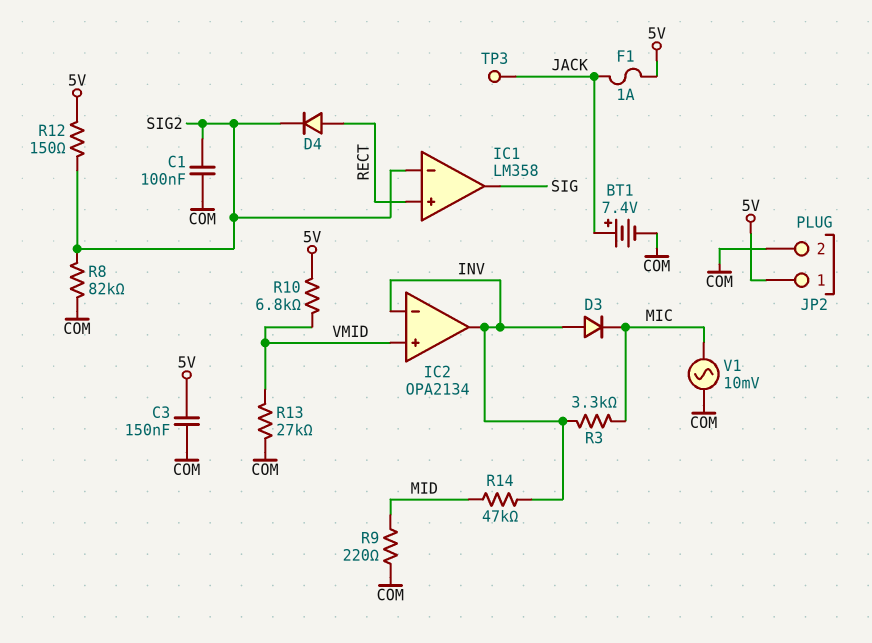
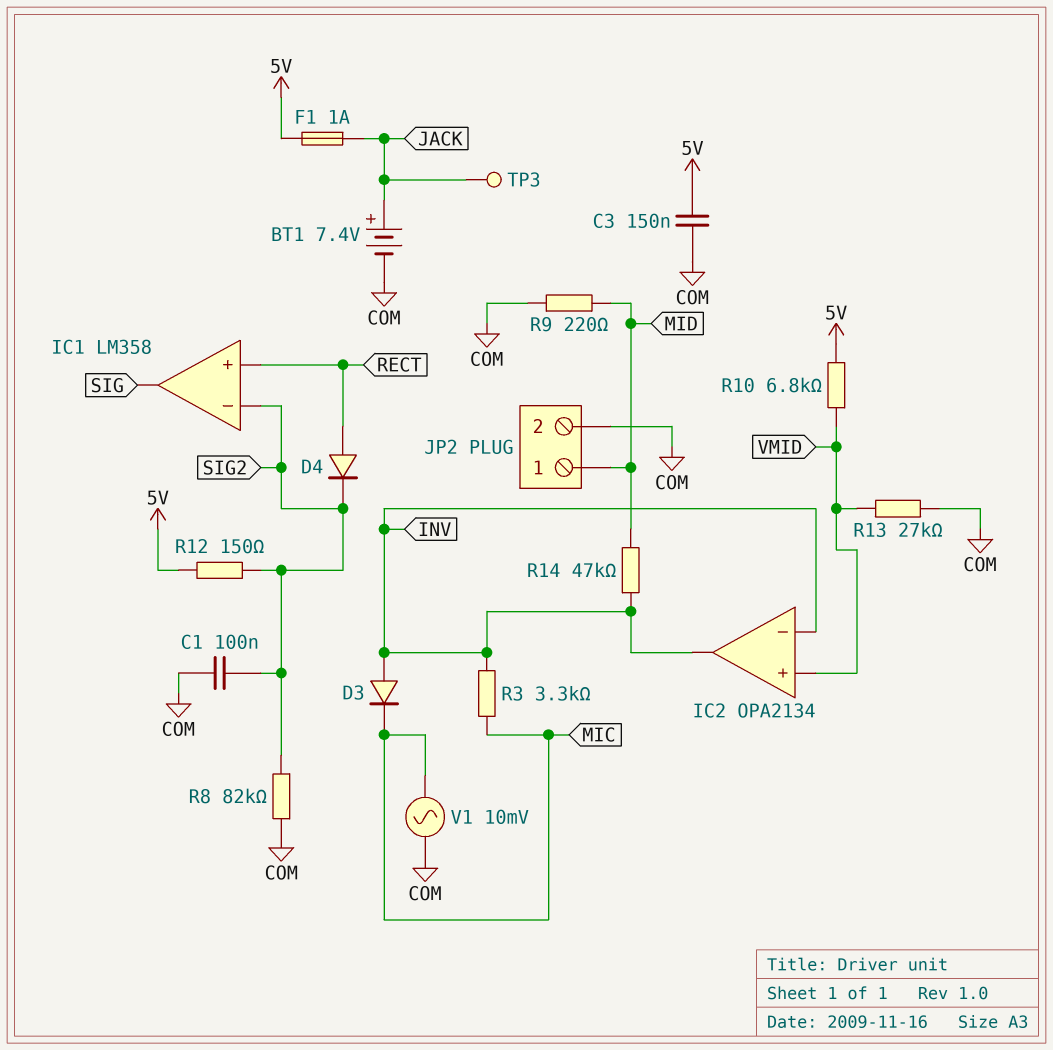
JP2 pin 1: 5V -> MID

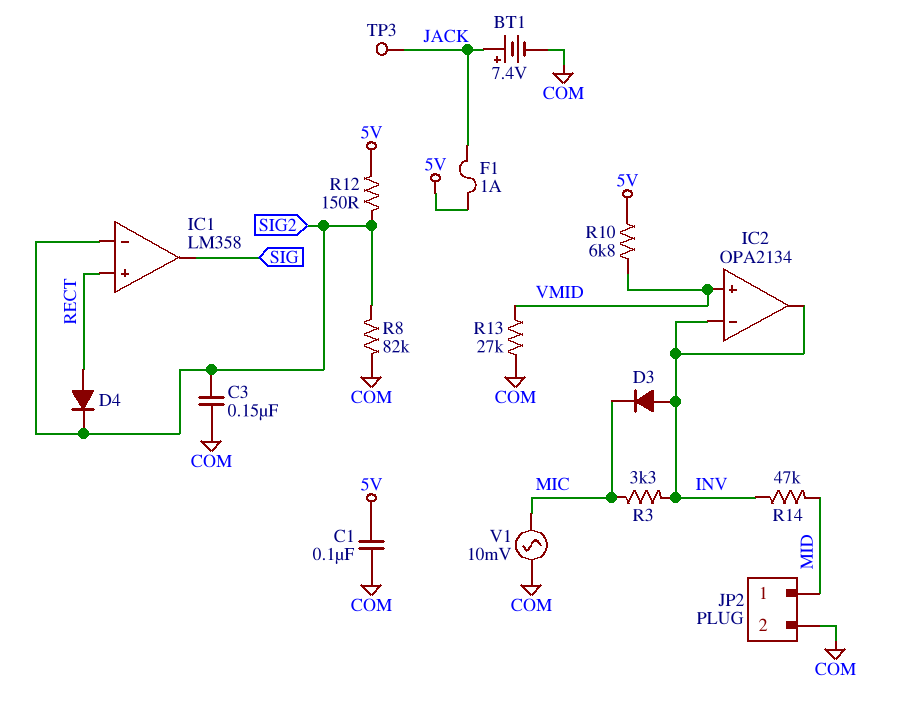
C1: 100nF (COM, SIG2) -> 100nF (5V, COM)
C3: 150nF (5V, COM) -> 150nF (COM, SIG2)
R9: 220 (COM, MID) -> none

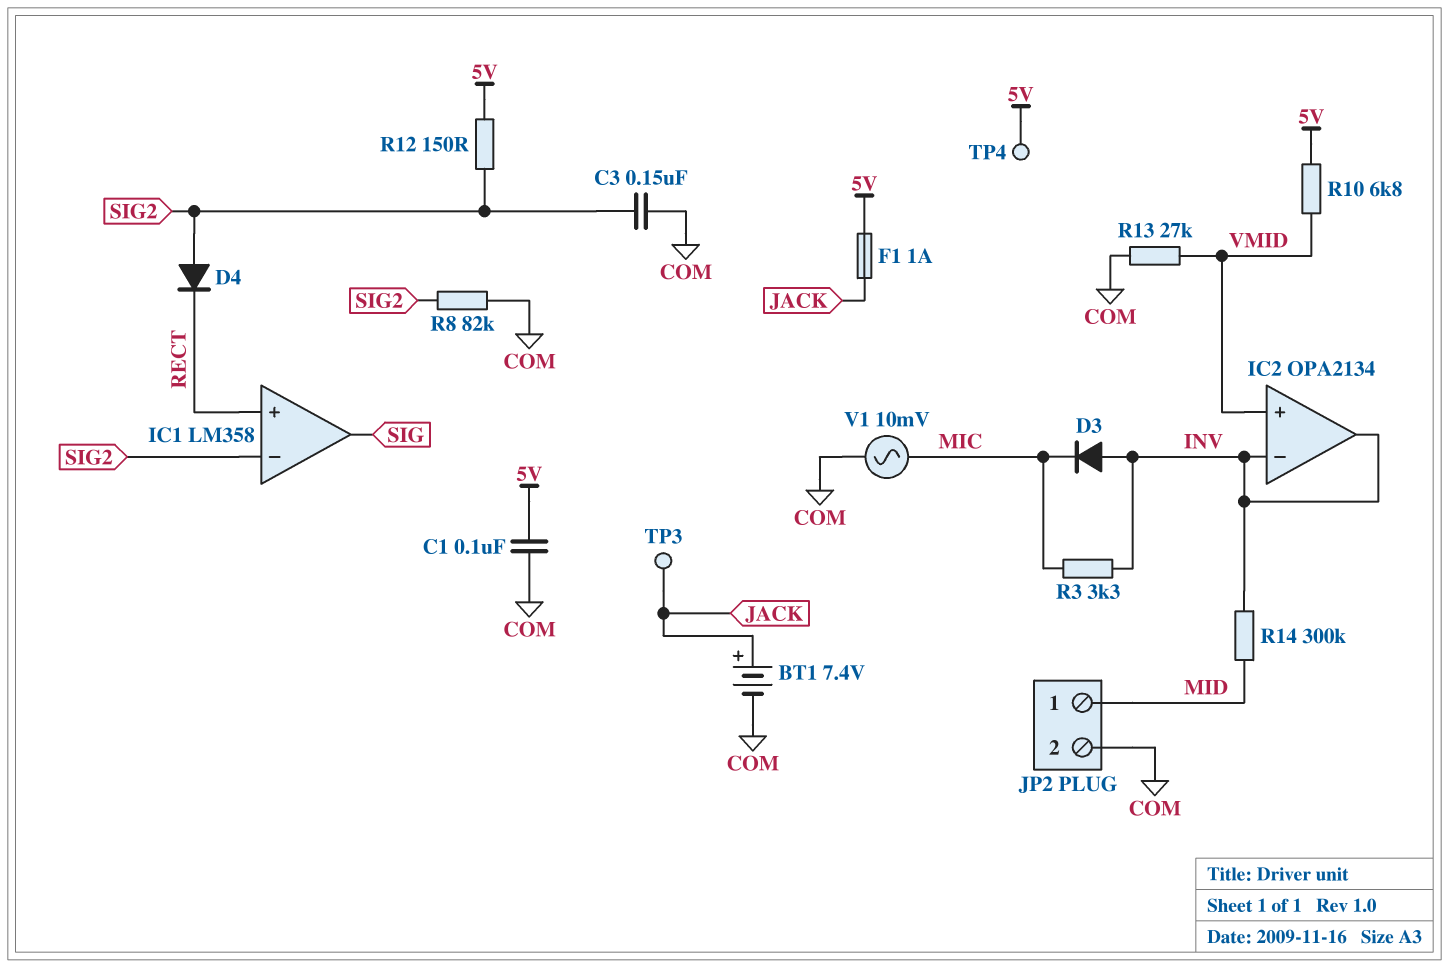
D4: diode (A RECT, K SIG2) -> diode (A SIG2, K RECT)
R14: 47k (INV, MID) -> 300k (INV, MID)
TP4: none -> test point (5V)

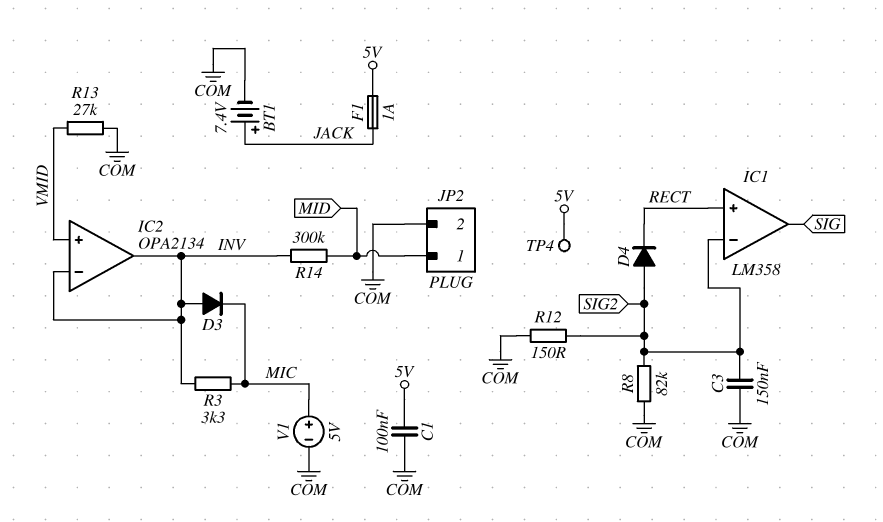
R10: 6.8k (5V, VMID) -> none
R12: 150 (5V, SIG2) -> 150 (COM, SIG2)
TP3: test point (JACK) -> none
V1: AC 10mV (COM, MIC) -> 5V (plus MIC, minus COM)

